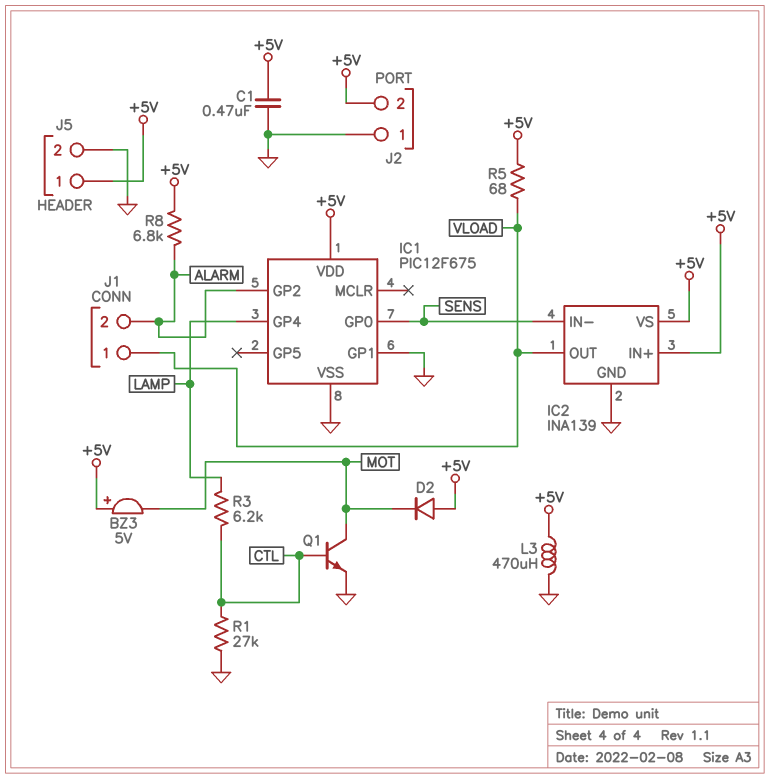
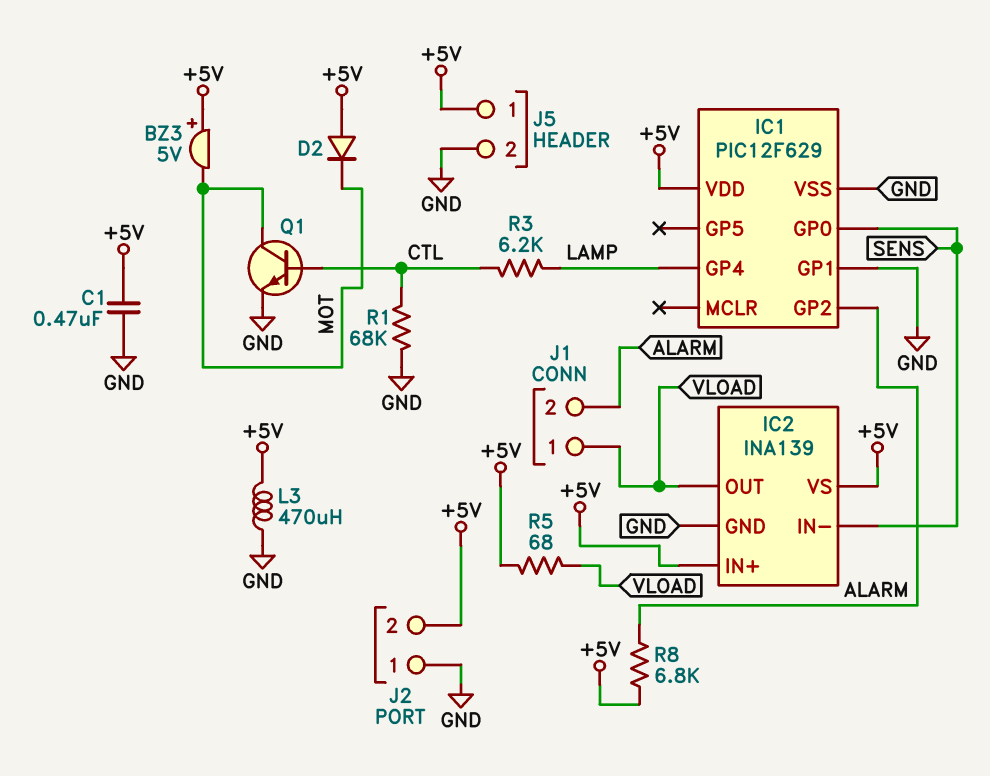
IC1: PIC12F675 -> PIC12F629
R1: 27k (CTL, GND) -> 68k (CTL, GND)

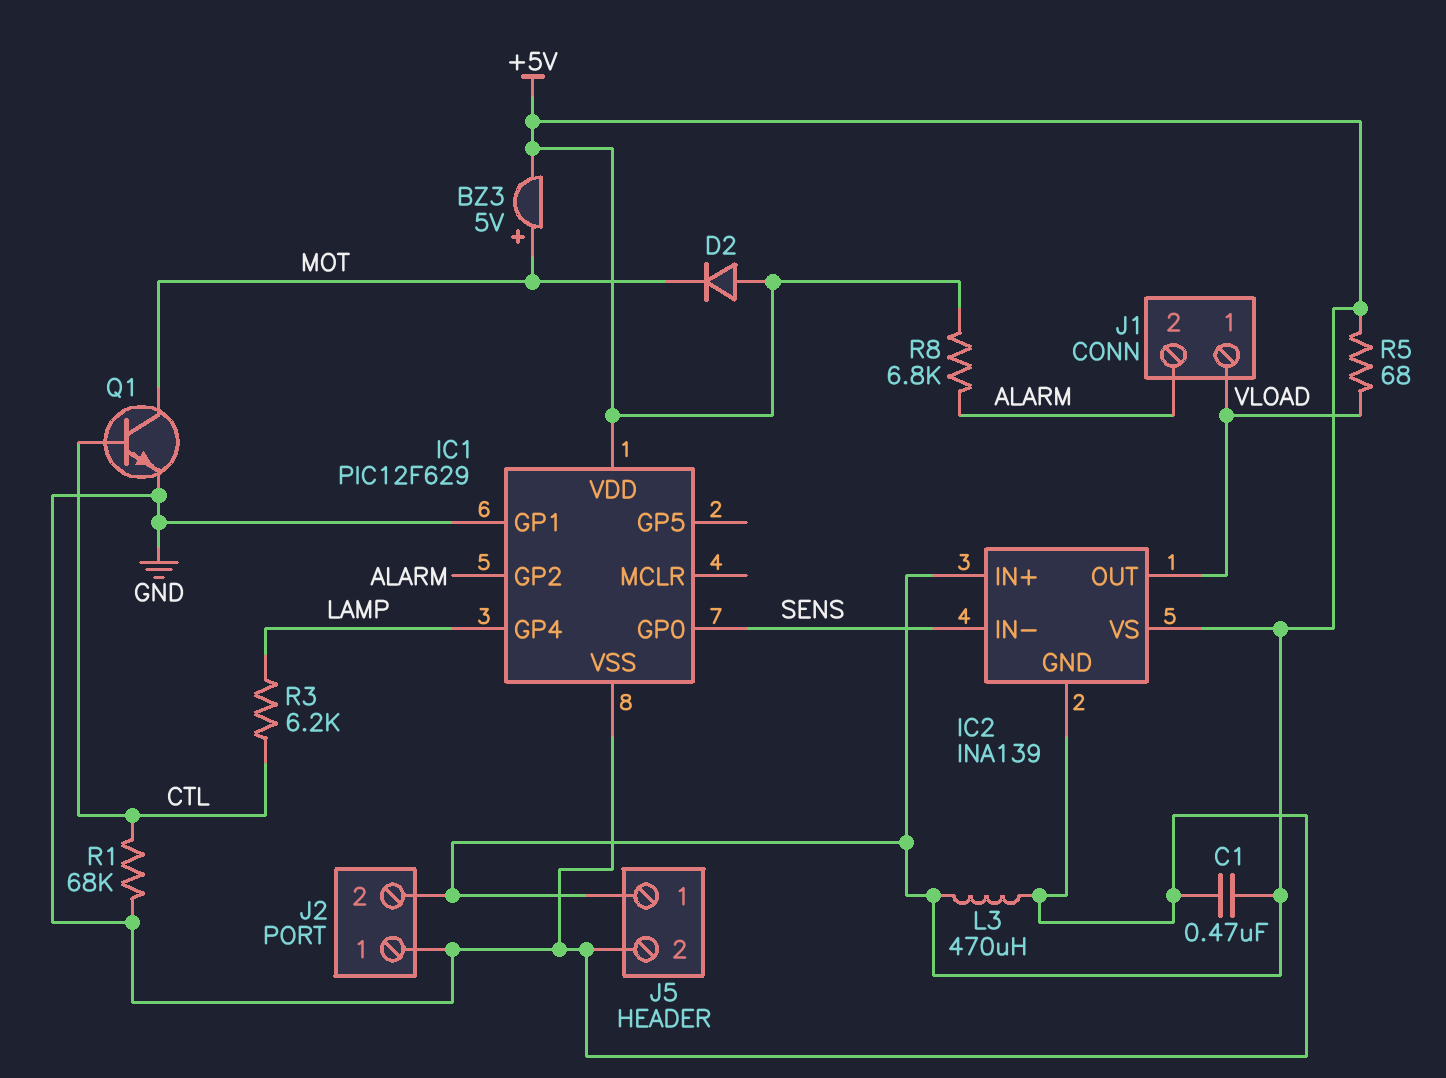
BZ3: buzzer 5V (plus +5V, minus MOT) -> buzzer 5V (plus MOT, minus +5V)

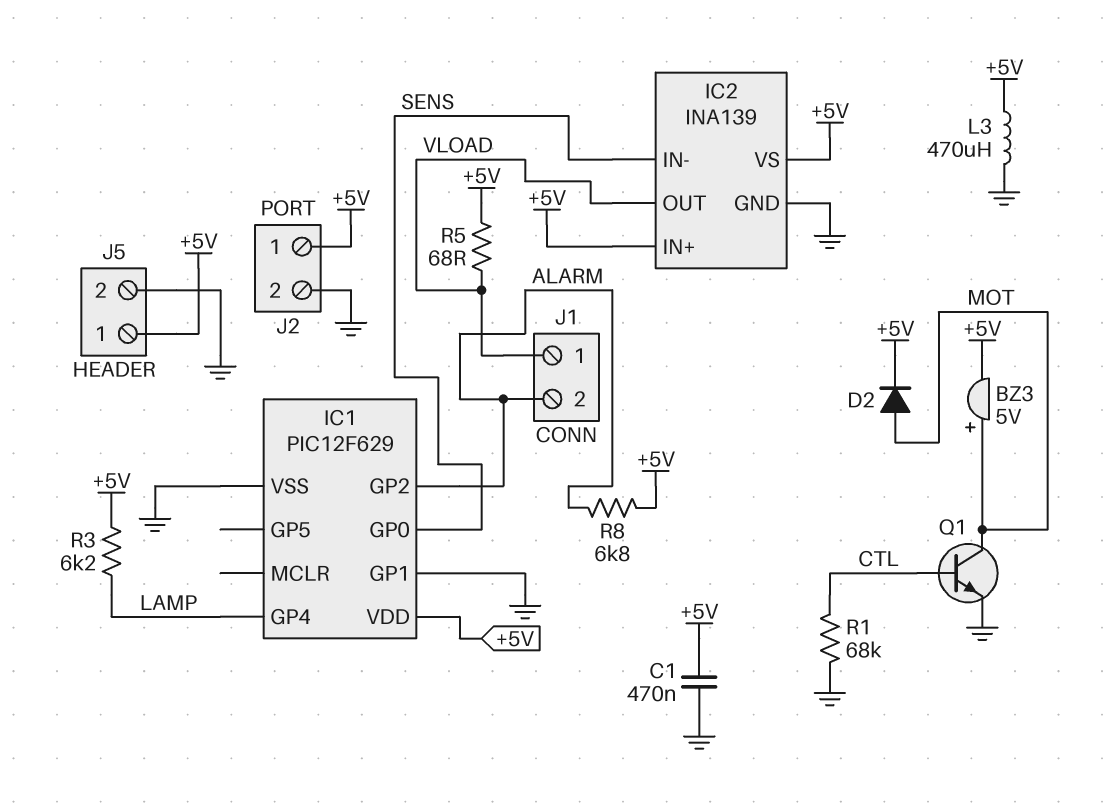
D2: diode (A +5V, K MOT) -> diode (A MOT, K +5V)
J2 pin 1: GND -> +5V
J2 pin 2: +5V -> GND
R3: 6.2k (CTL, LAMP) -> 6.2k (+5V, LAMP)

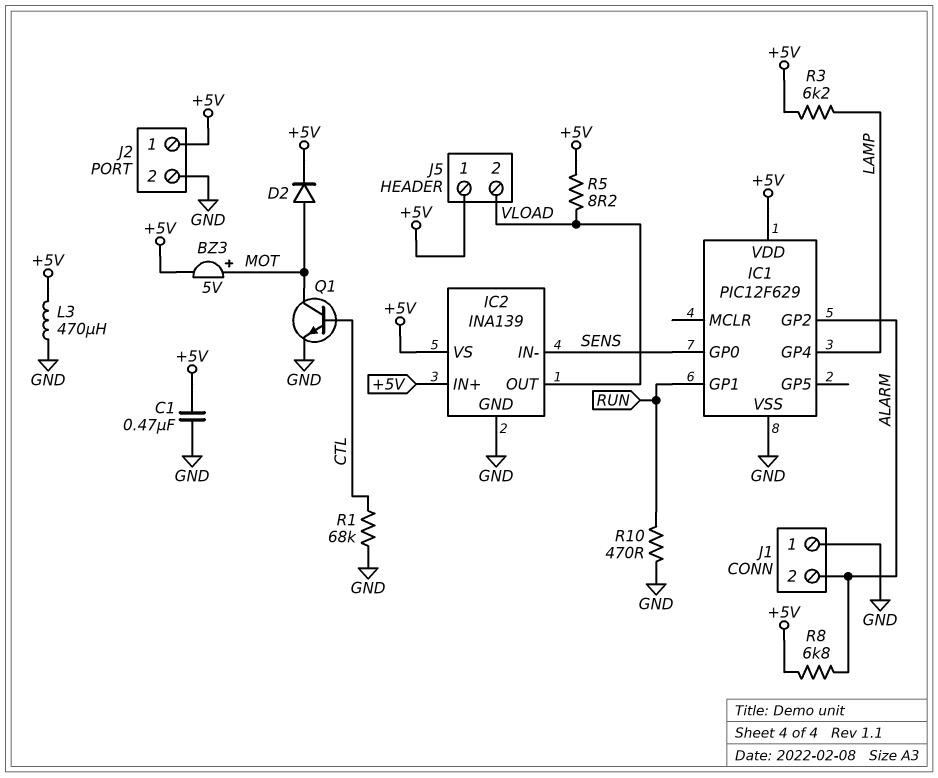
IC1 pin GP1: GND -> RUN
J1 pin 1: VLOAD -> GND
J5 pin 2: GND -> VLOAD
R5: 68 (+5V, VLOAD) -> 8.2 (+5V, VLOAD)
R10: none -> 470 (GND, RUN)

